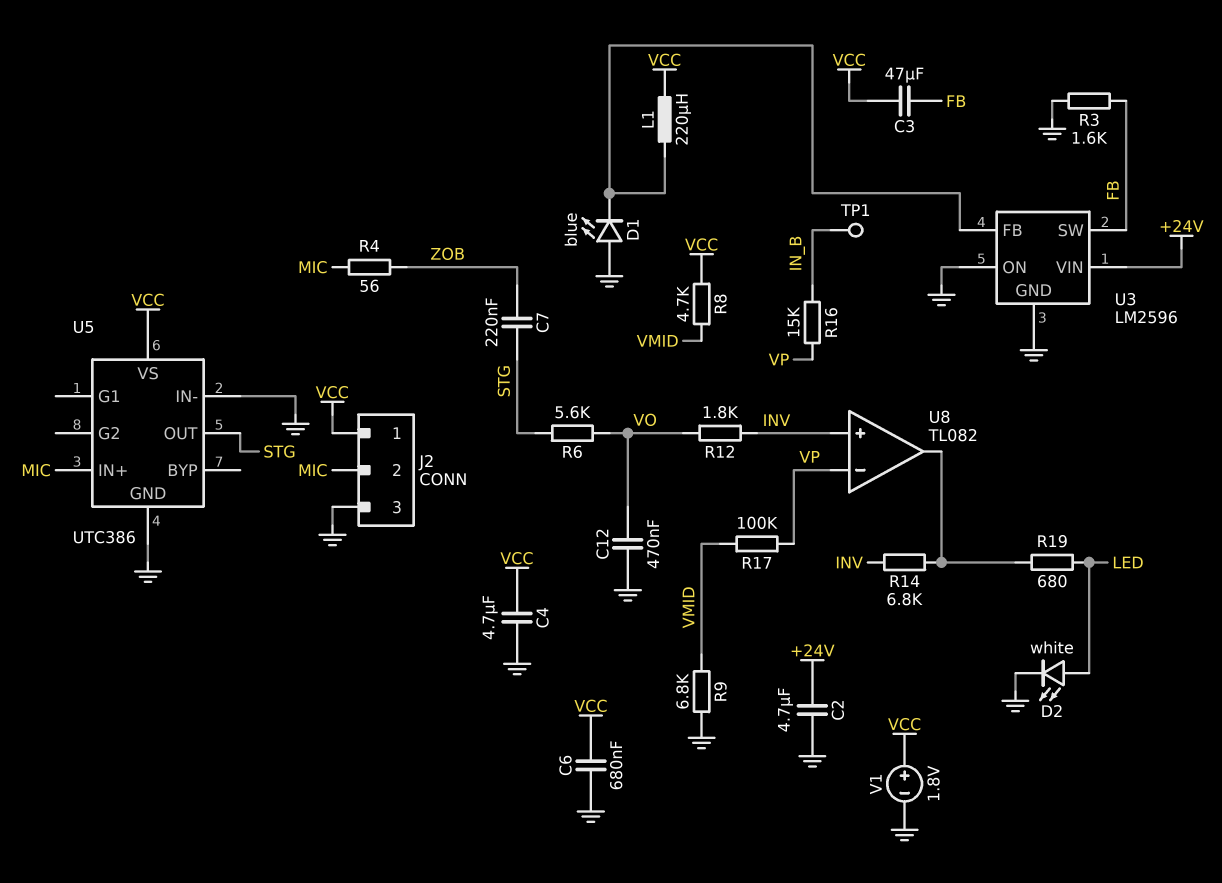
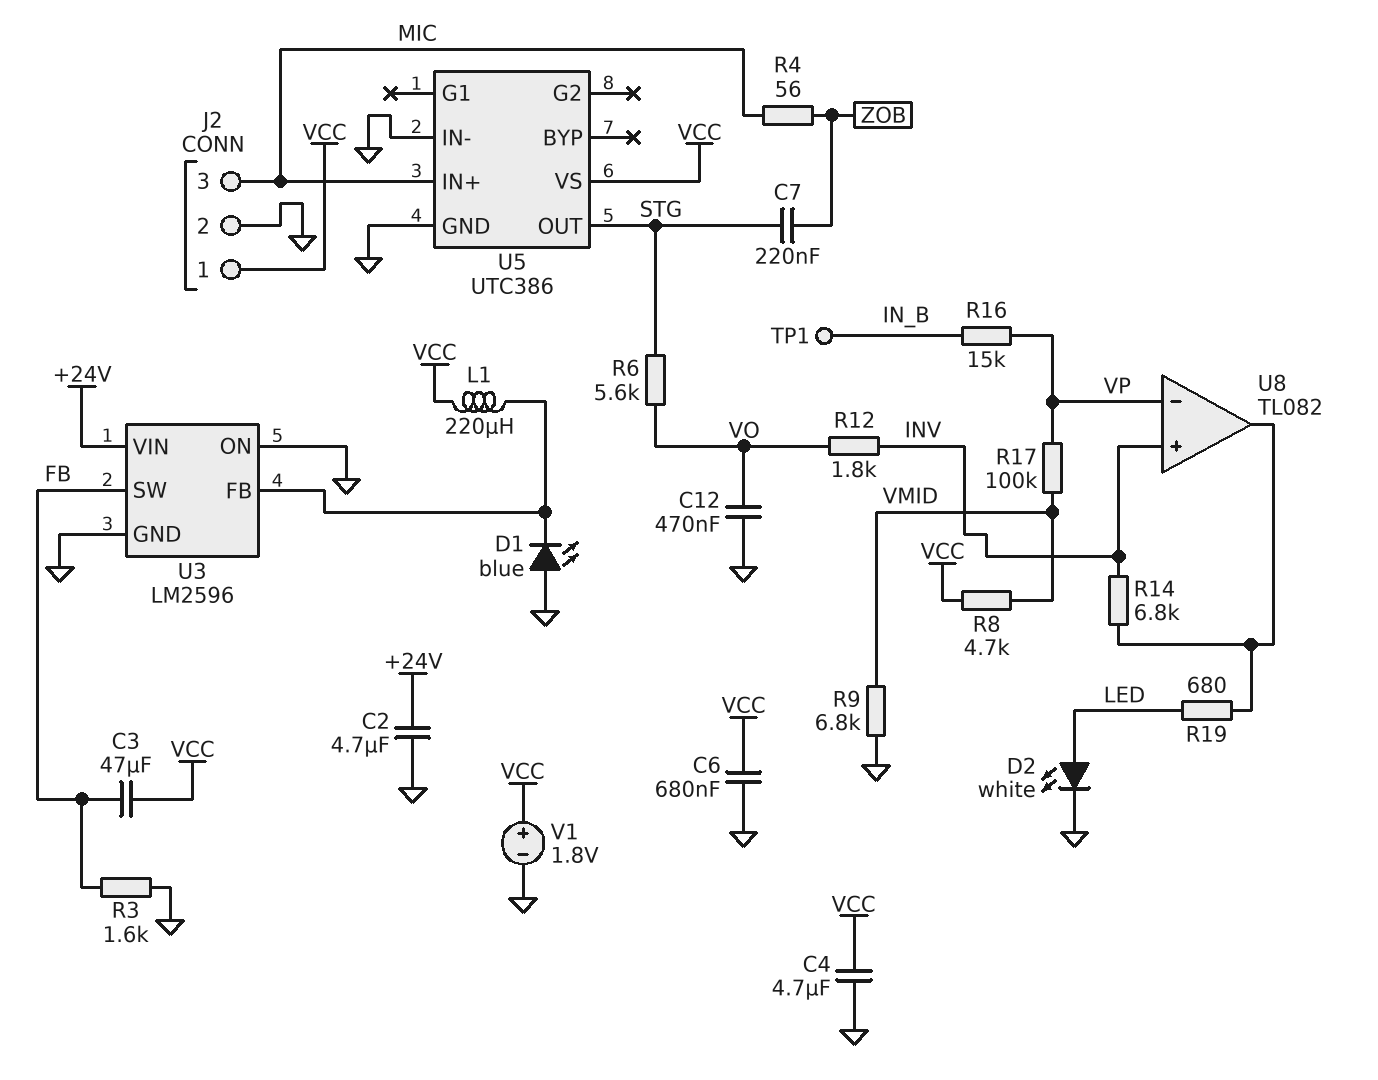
J2 pin 2: MIC -> GND
J2 pin 3: GND -> MIC

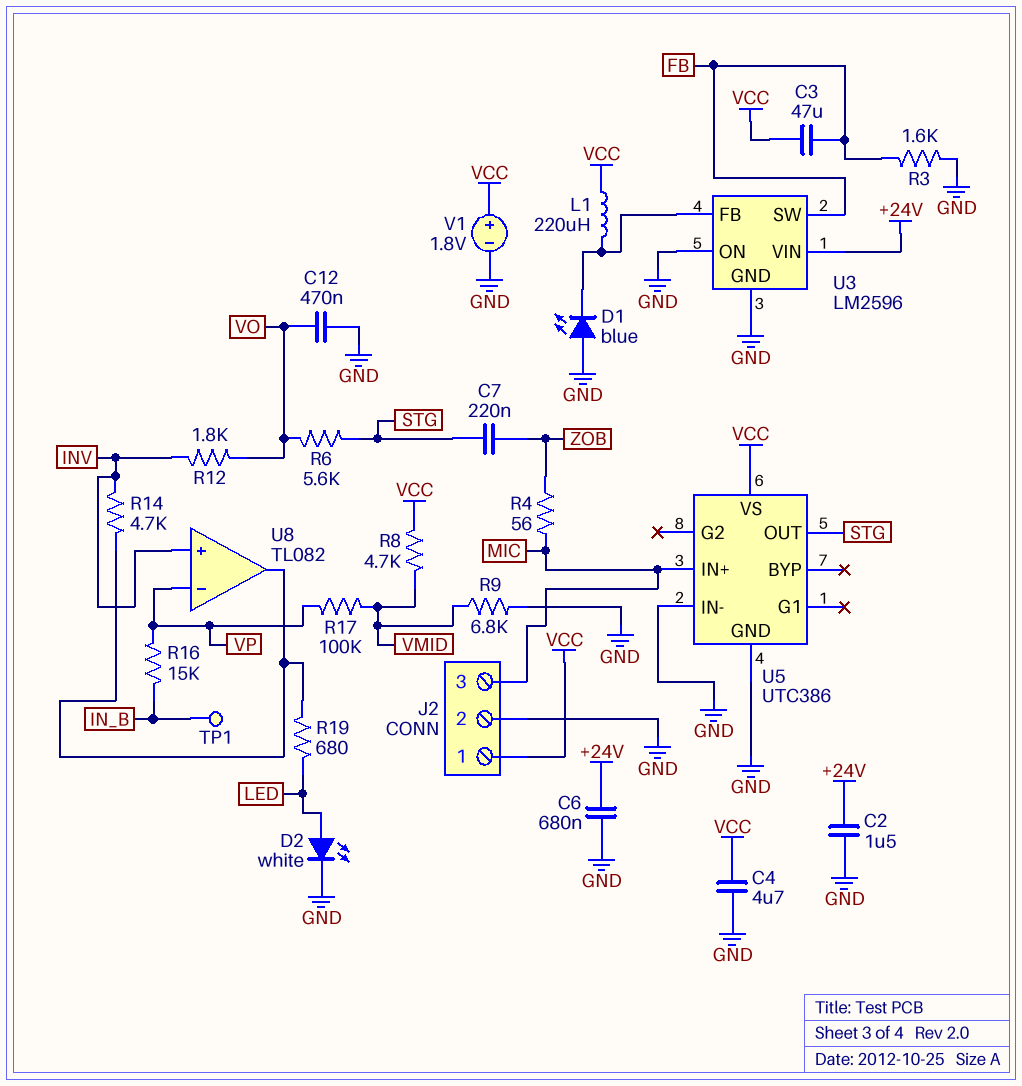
C2: 4.7uF (+24V, GND) -> 1.5uF (+24V, GND)
C6: 680nF (GND, VCC) -> 680nF (+24V, GND)
R14: 6.8k (INV, U8/out) -> 4.7k (INV, U8/out)

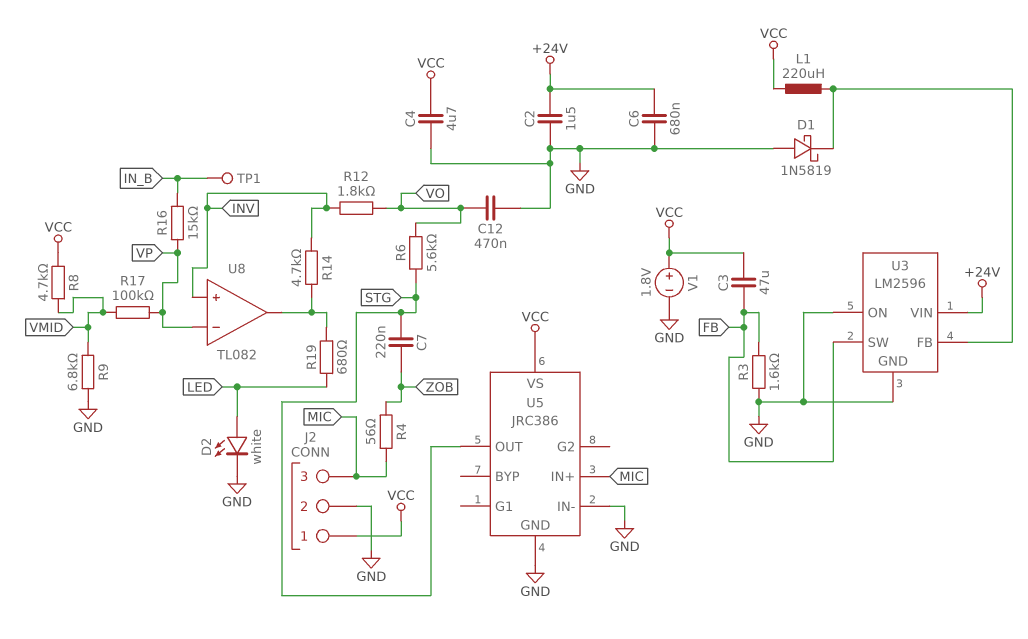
D1: LED blue (A GND, K U3/FB) -> schottky 1N5819 (A GND, K U3/FB)
U5: UTC386 -> JRC386

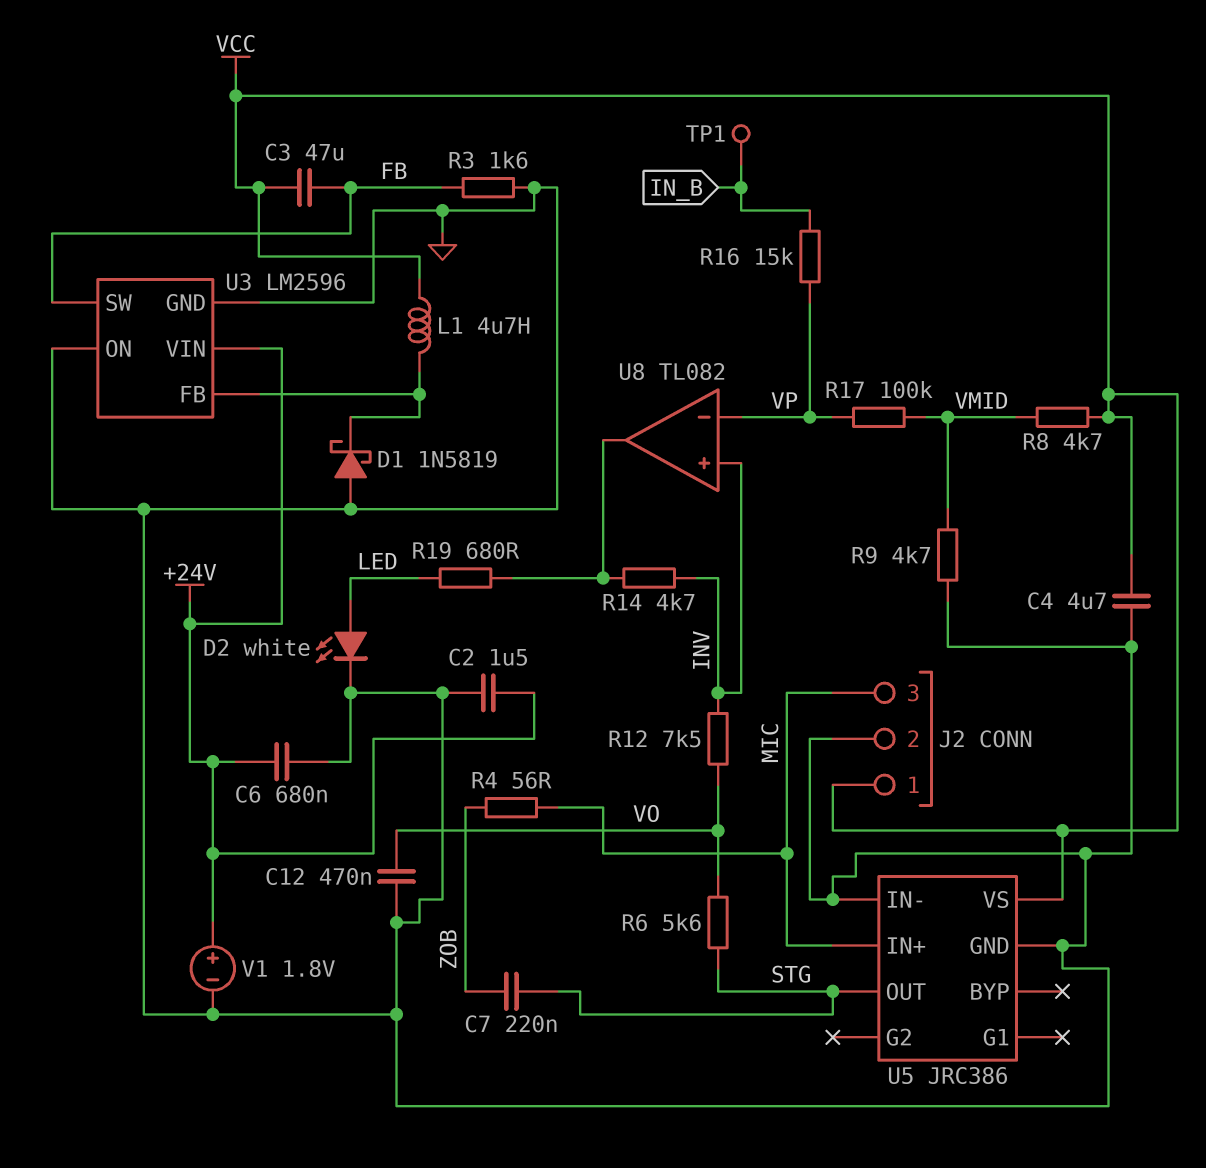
L1: 220uH (U3/FB, VCC) -> 4.7uH (U3/FB, VCC)
R9: 6.8k (GND, VMID) -> 4.7k (GND, VMID)
R12: 1.8k (INV, VO) -> 7.5k (INV, VO)
V1: 1.8V (plus VCC, minus GND) -> 1.8V (plus +24V, minus GND)

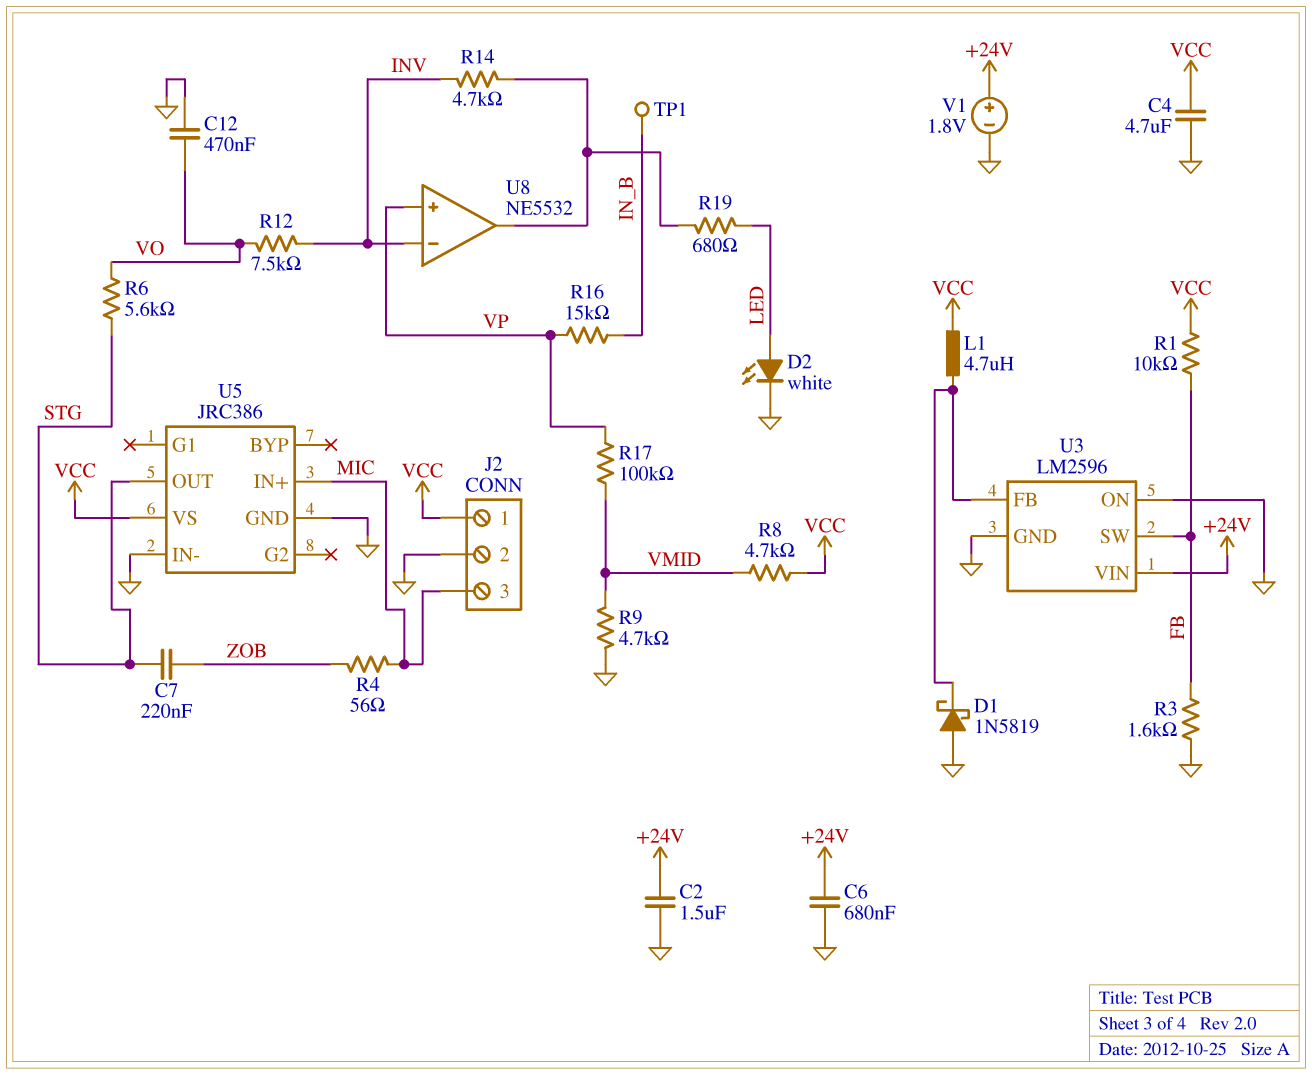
C3: 47uF (FB, VCC) -> none
R1: none -> 10k (FB, VCC)
U8: TL082 -> NE5532
U8 pin in+: INV -> VP
U8 pin in-: VP -> INV

